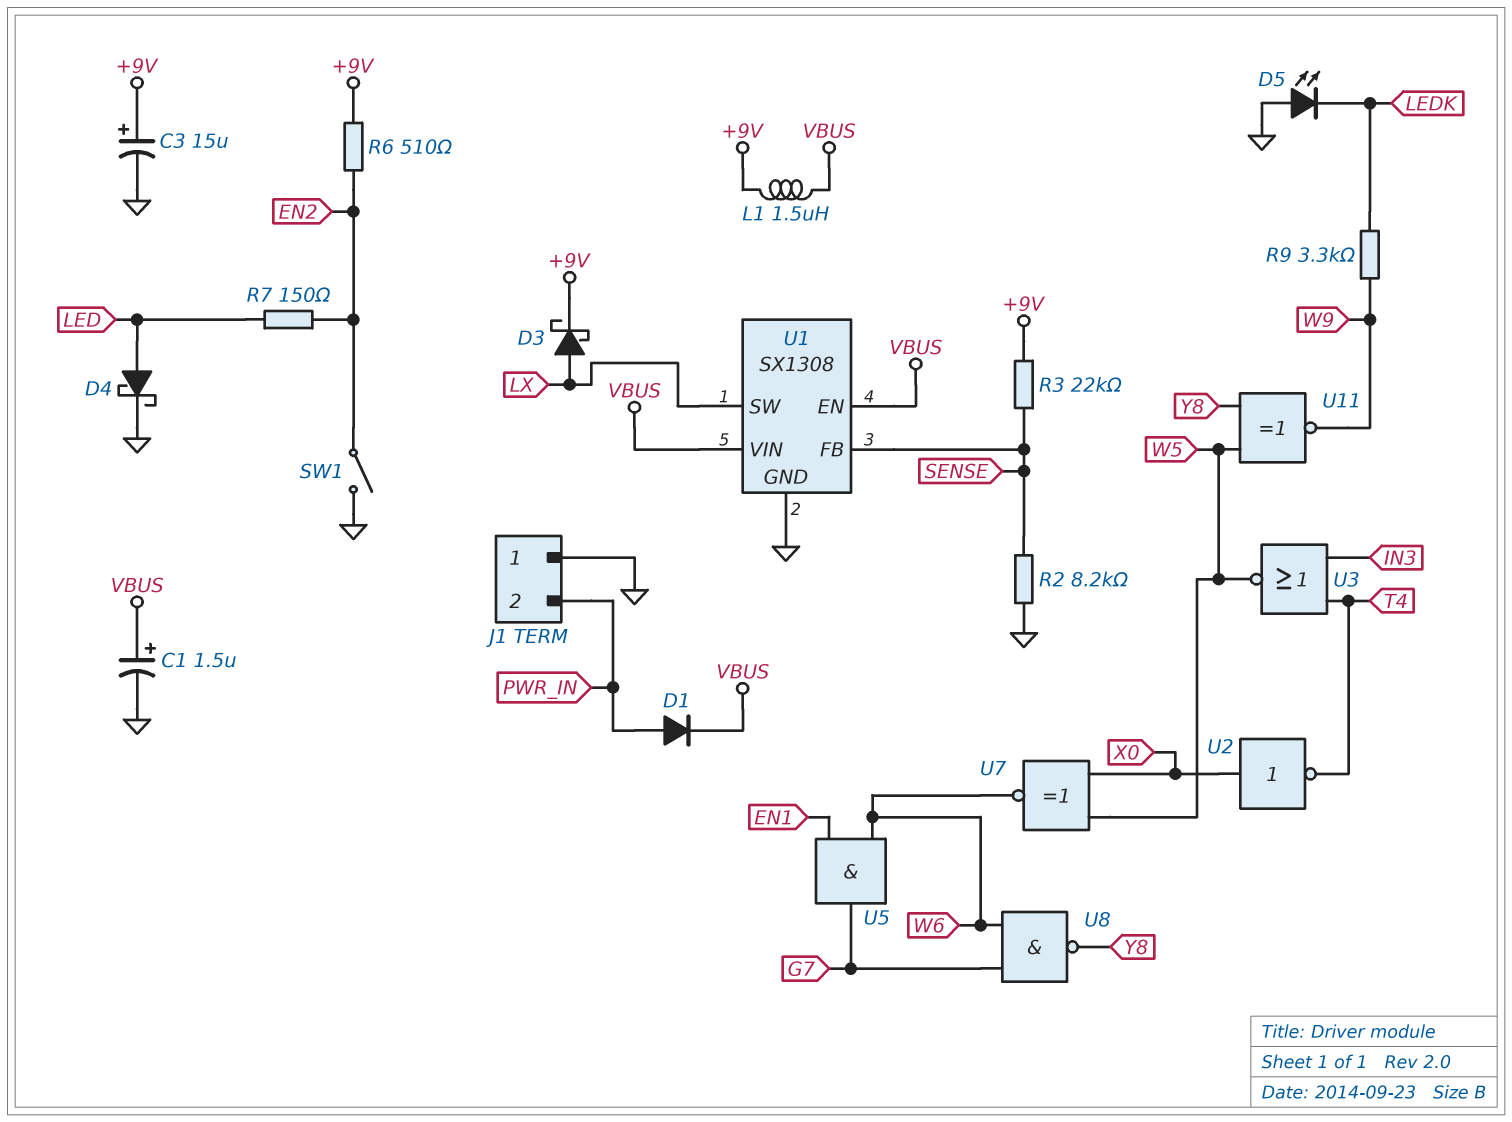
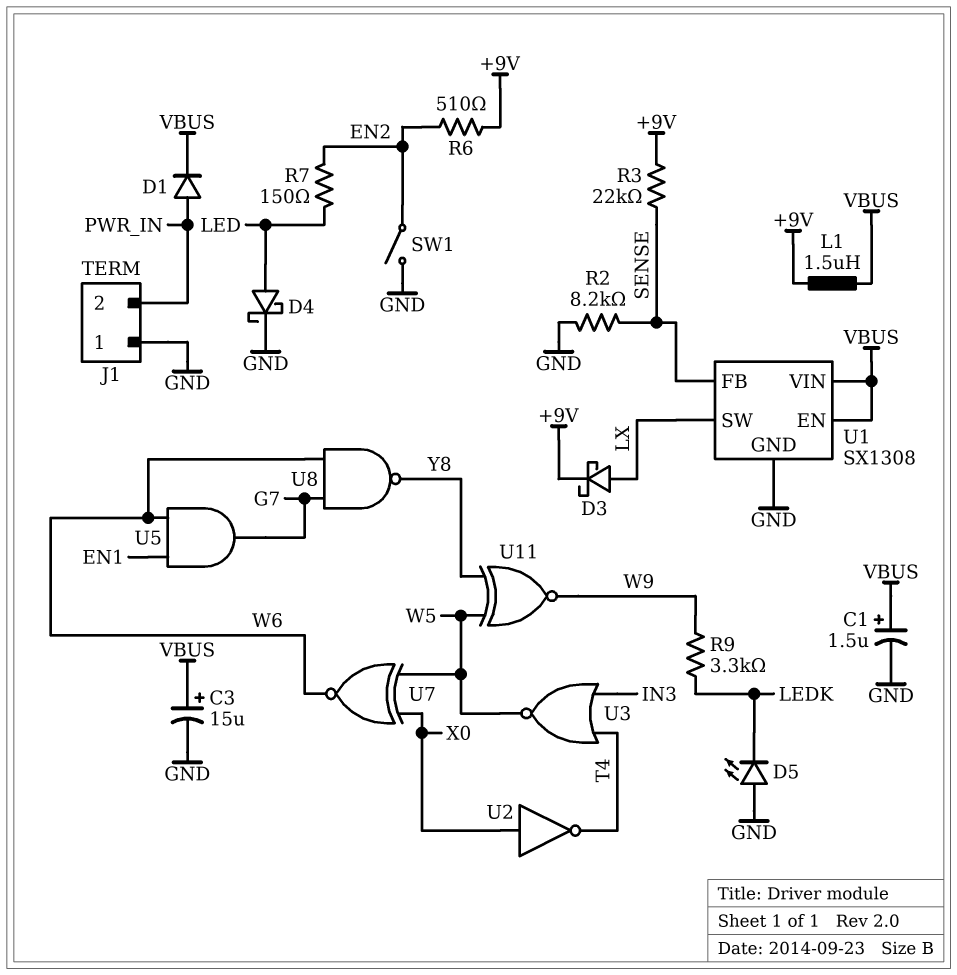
C3: 15uF (plus +9V, minus GND) -> 15uF (plus VBUS, minus GND)

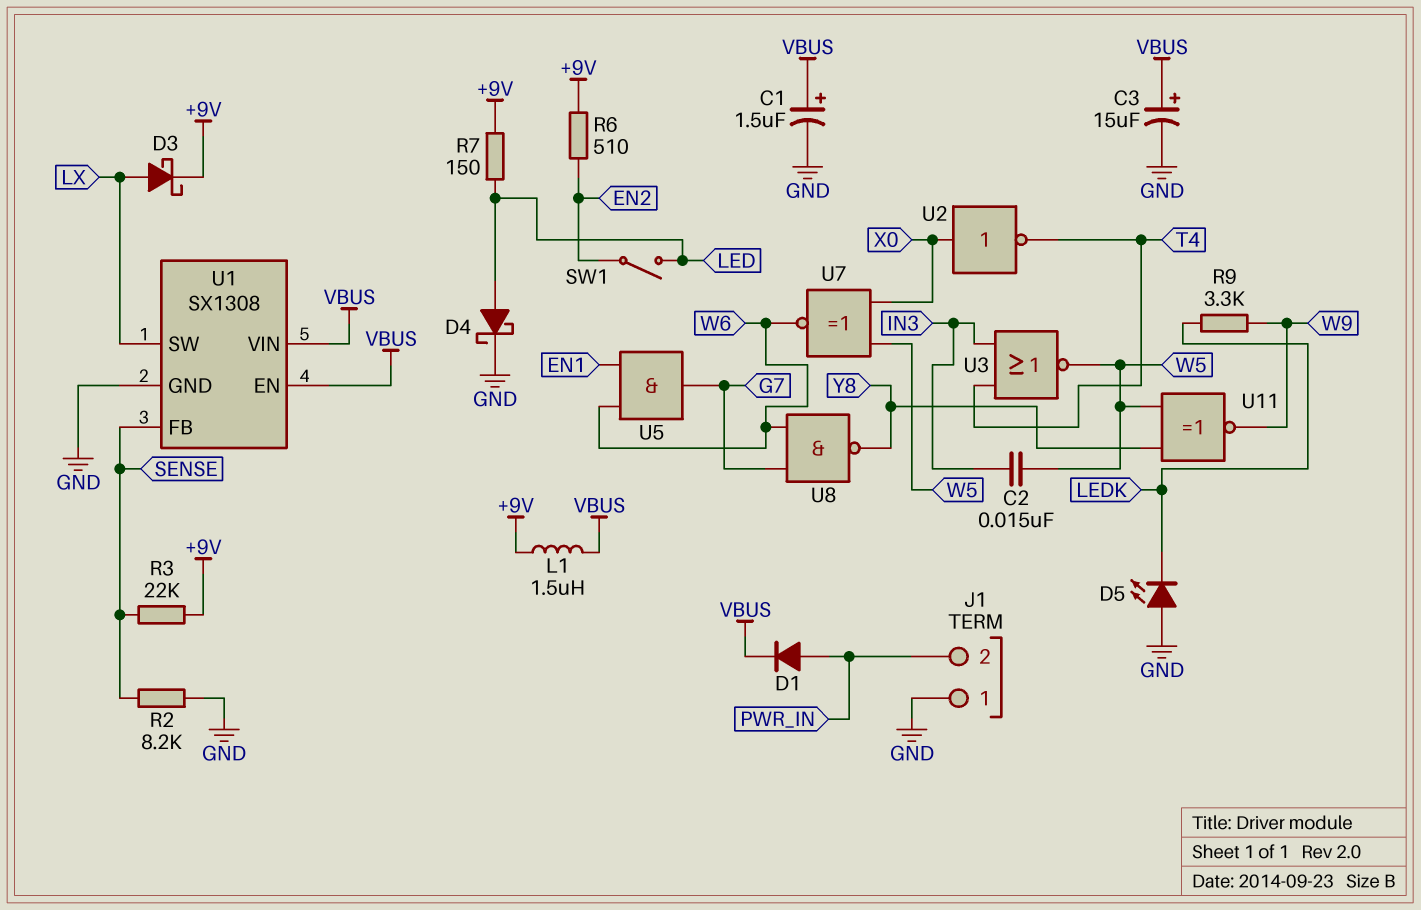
C2: none -> 15nF (IN3, W5)
R7: 150 (EN2, LED) -> 150 (+9V, LED)
SW1: switch (EN2, GND) -> switch (EN2, LED)

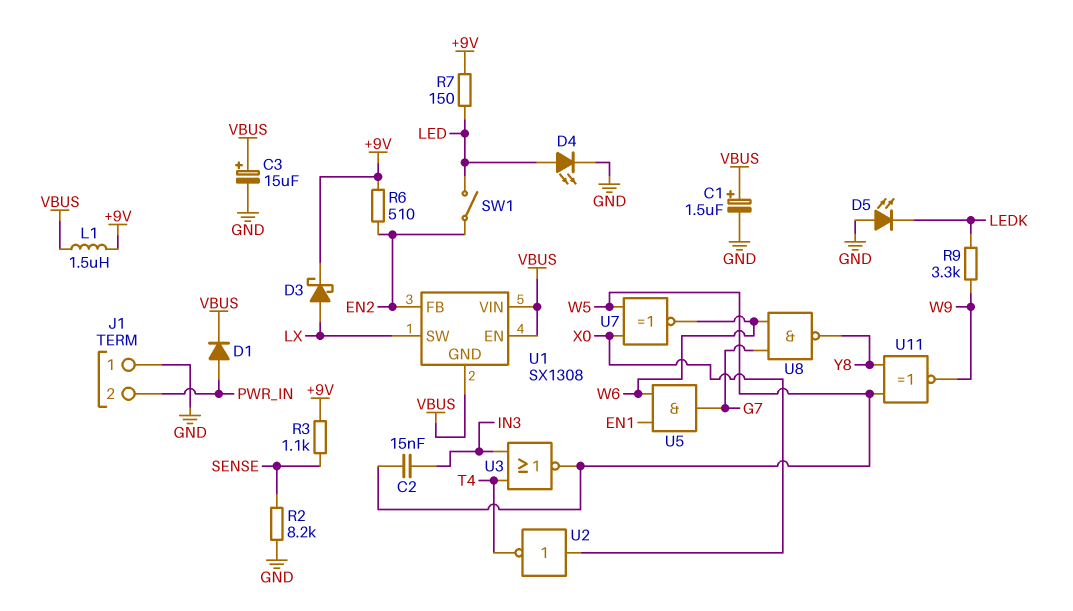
D4: schottky (A LED, K GND) -> LED (A LED, K GND)
R3: 22k (+9V, SENSE) -> 1.1k (+9V, SENSE)
U1 pin FB: SENSE -> EN2
U1 pin GND: GND -> VBUS

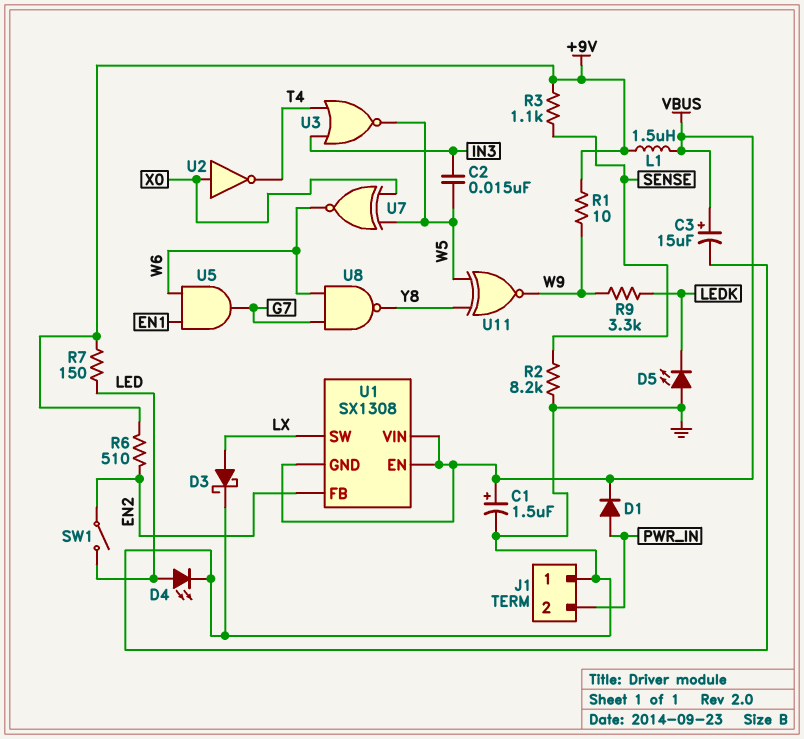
D3: schottky (A LX, K +9V) -> schottky (A LX, K GND)
R1: none -> 10 (+9V, W9)

